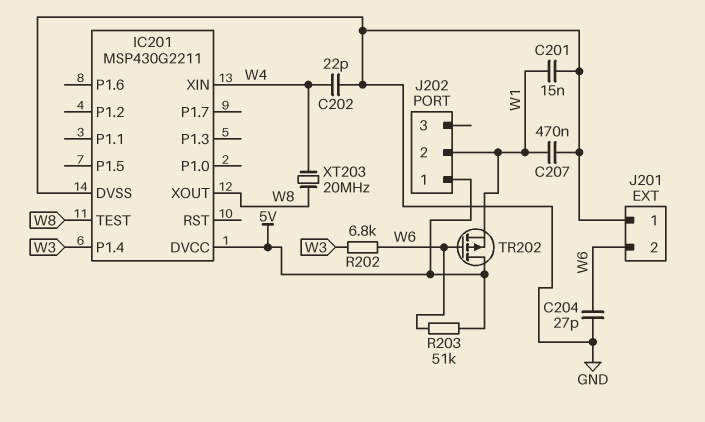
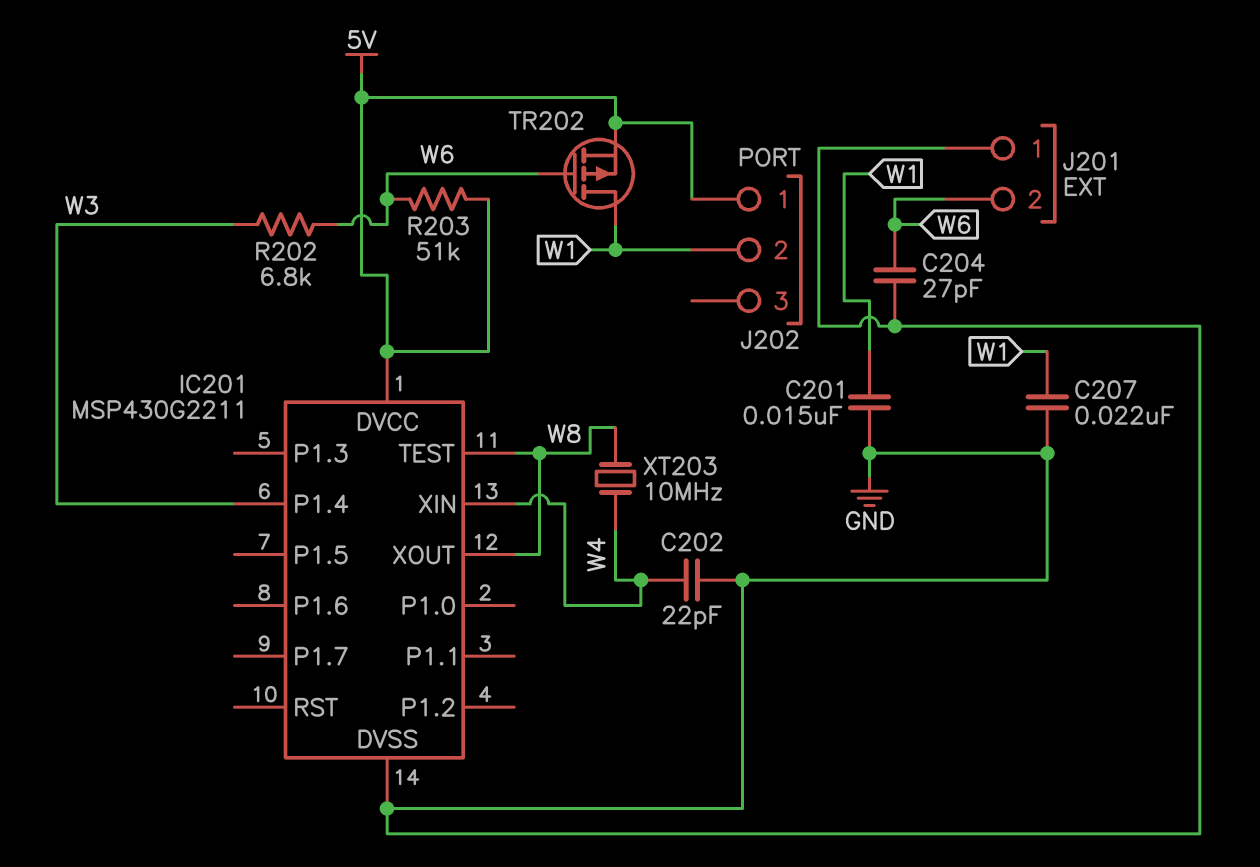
C207: 470nF (GND, W1) -> 22nF (GND, W1)
TR202: PMOS (G W6, D 5V, S W1) -> PMOS (G W6, D W1, S 5V)
XT203: 20MHz (W4, W8) -> 10MHz (W4, W8)

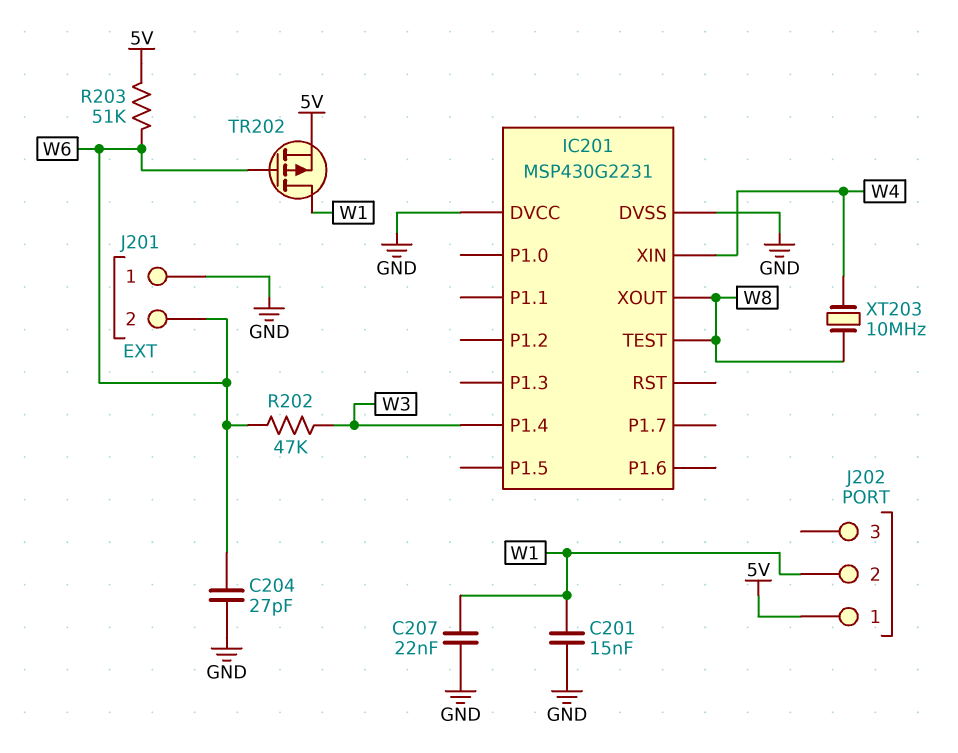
C202: 22pF (GND, W4) -> none
IC201: MSP430G2211 -> MSP430G2231
IC201 pin DVCC: 5V -> GND
R202: 6.8k (W3, W6) -> 47k (W3, W6)

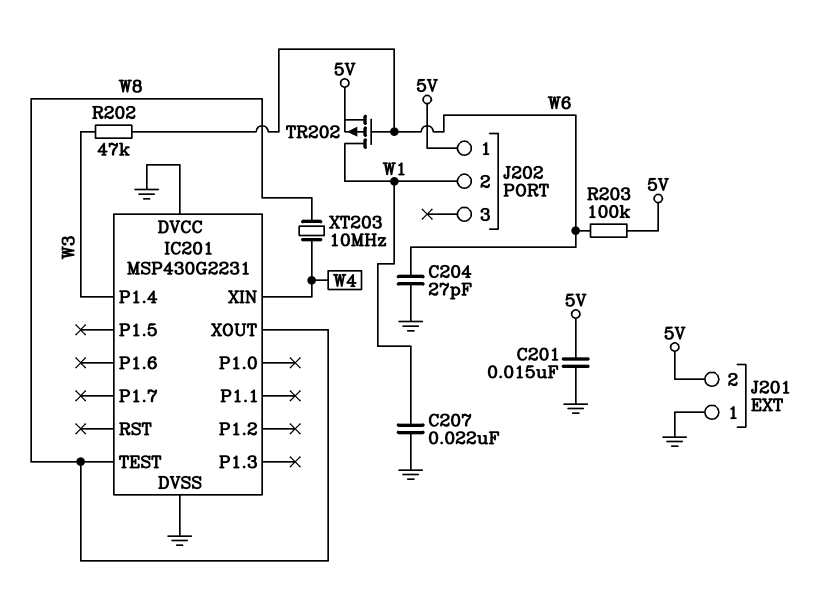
C201: 15nF (GND, W1) -> 15nF (5V, GND)
J201 pin 2: W6 -> 5V
R203: 51k (5V, W6) -> 100k (5V, W6)

